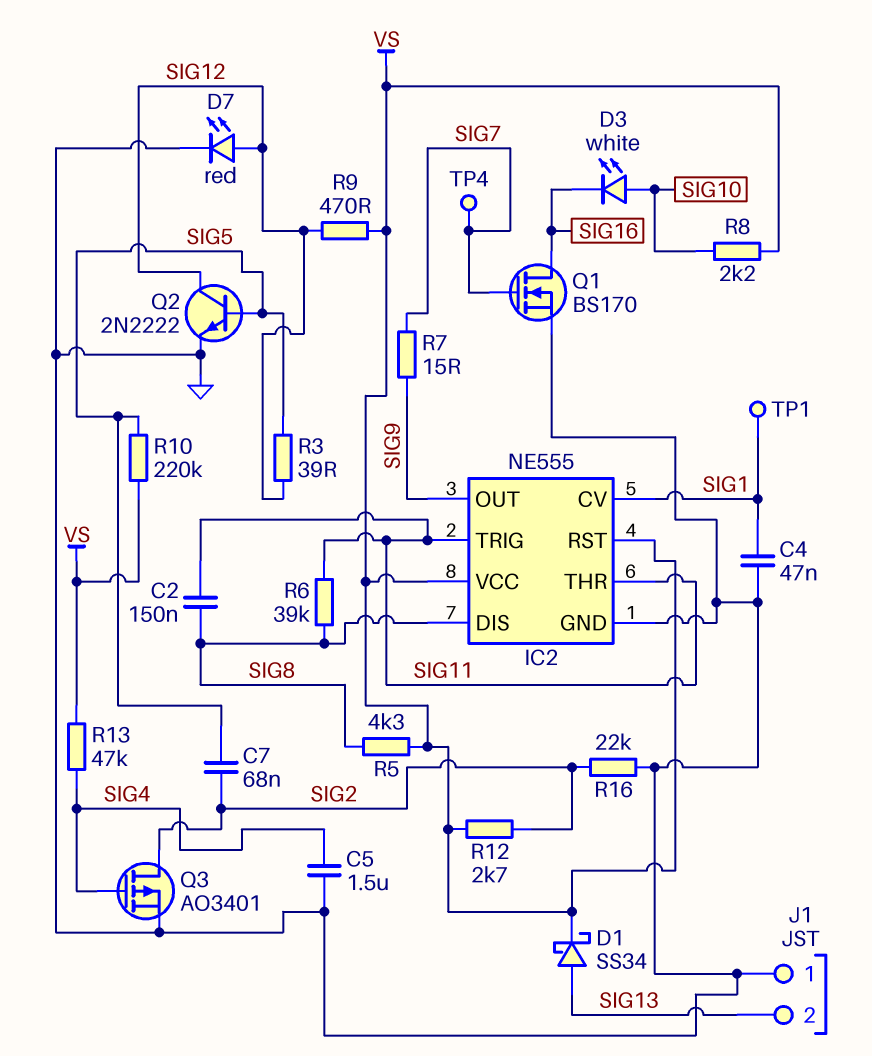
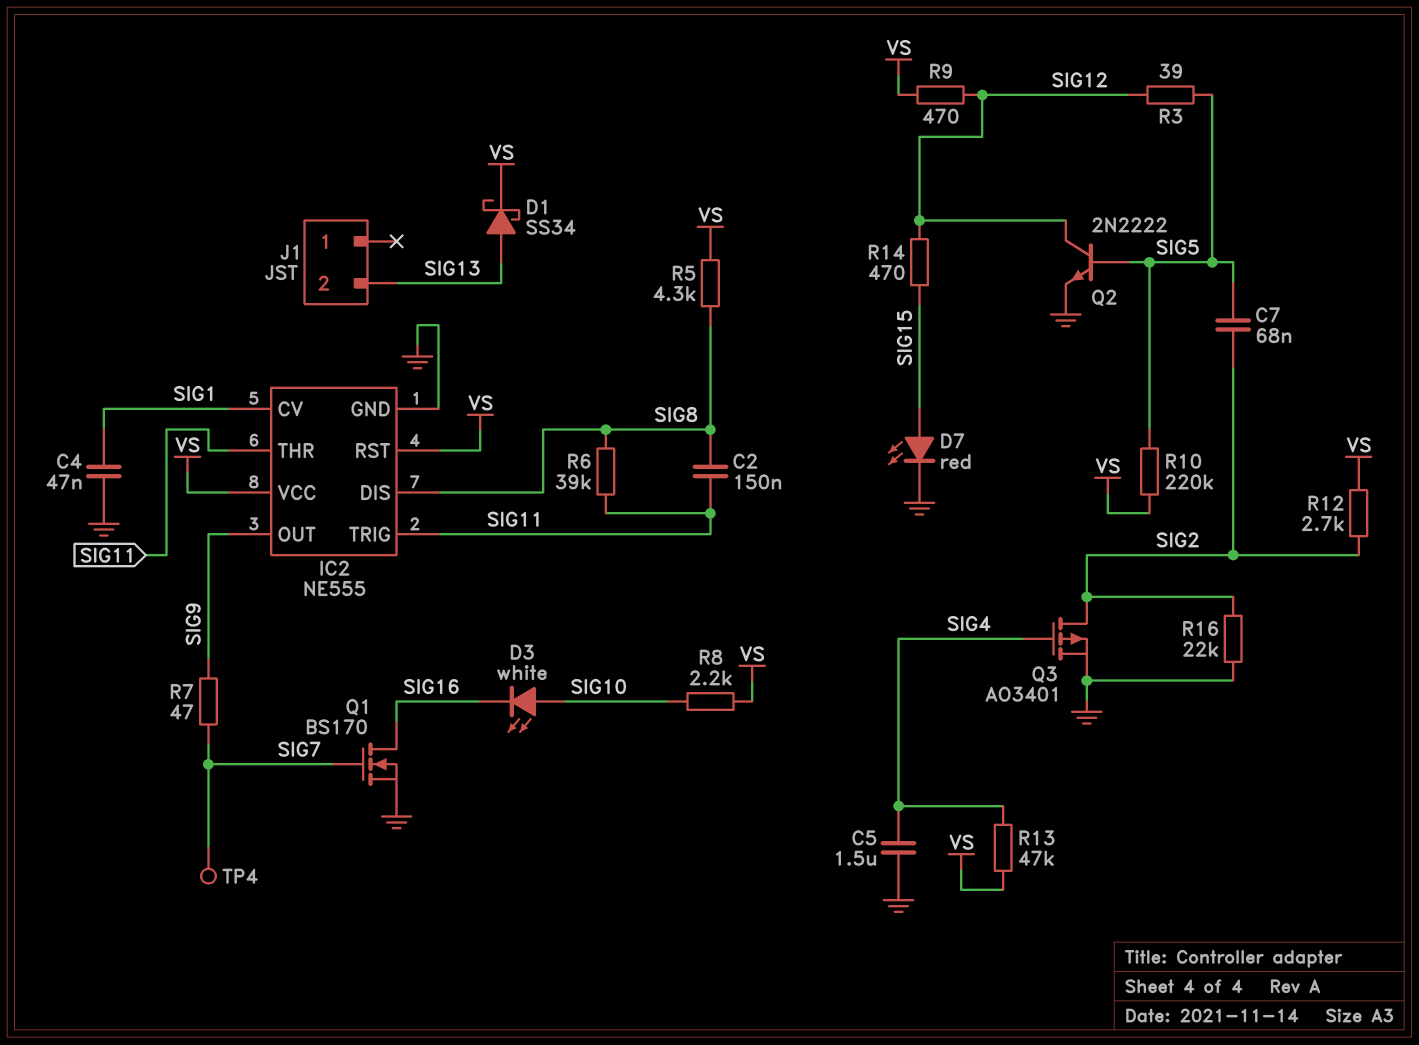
D7: LED red (A SIG12, K GND) -> LED red (A SIG15, K GND)
J1 pin 1: GND -> none
R7: 15 (SIG7, SIG9) -> 47 (SIG7, SIG9)
R14: none -> 470 (SIG12, SIG15)
TP1: test point (SIG1) -> none

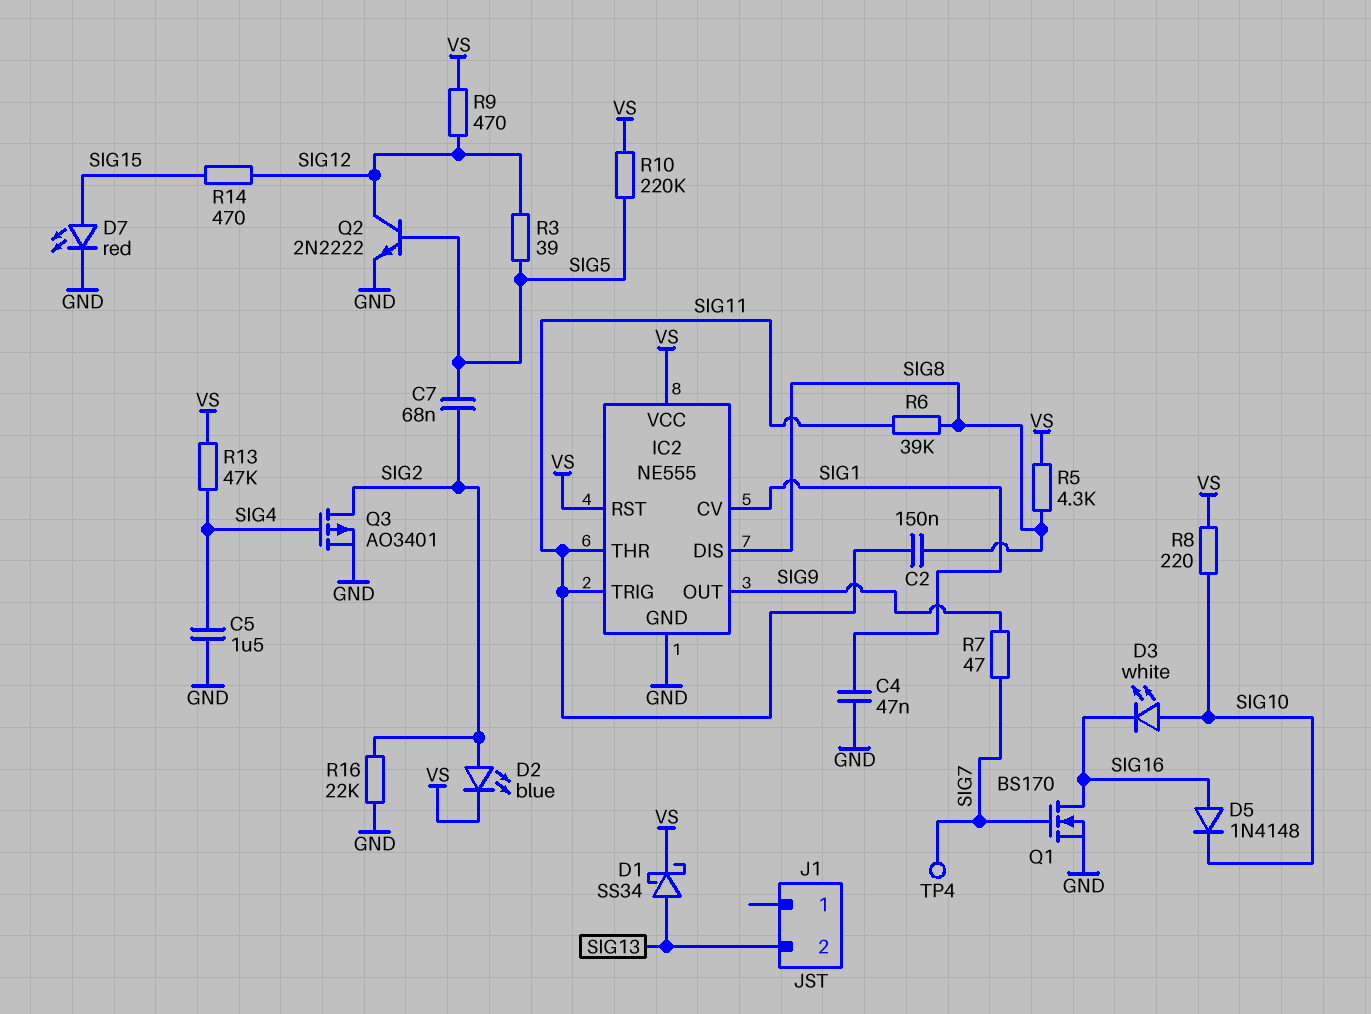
D2: none -> LED blue (A SIG2, K VS)
D5: none -> diode 1N4148 (A SIG16, K SIG10)
R8: 2.2k (SIG10, VS) -> 220 (SIG10, VS)
R12: 2.7k (SIG2, VS) -> none

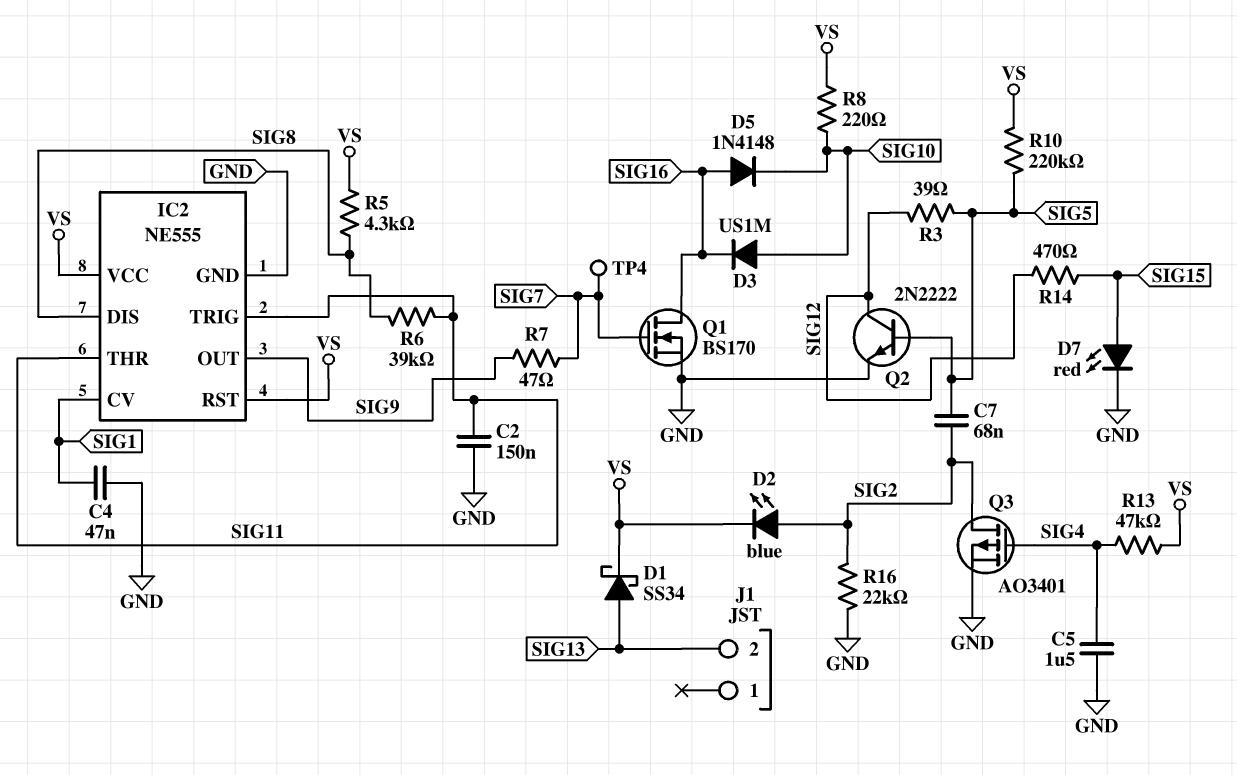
C2: 150nF (SIG8, SIG11) -> 150nF (GND, SIG11)
D3: LED white (A SIG10, K SIG16) -> diode US1M (A SIG10, K SIG16)
R9: 470 (SIG12, VS) -> none

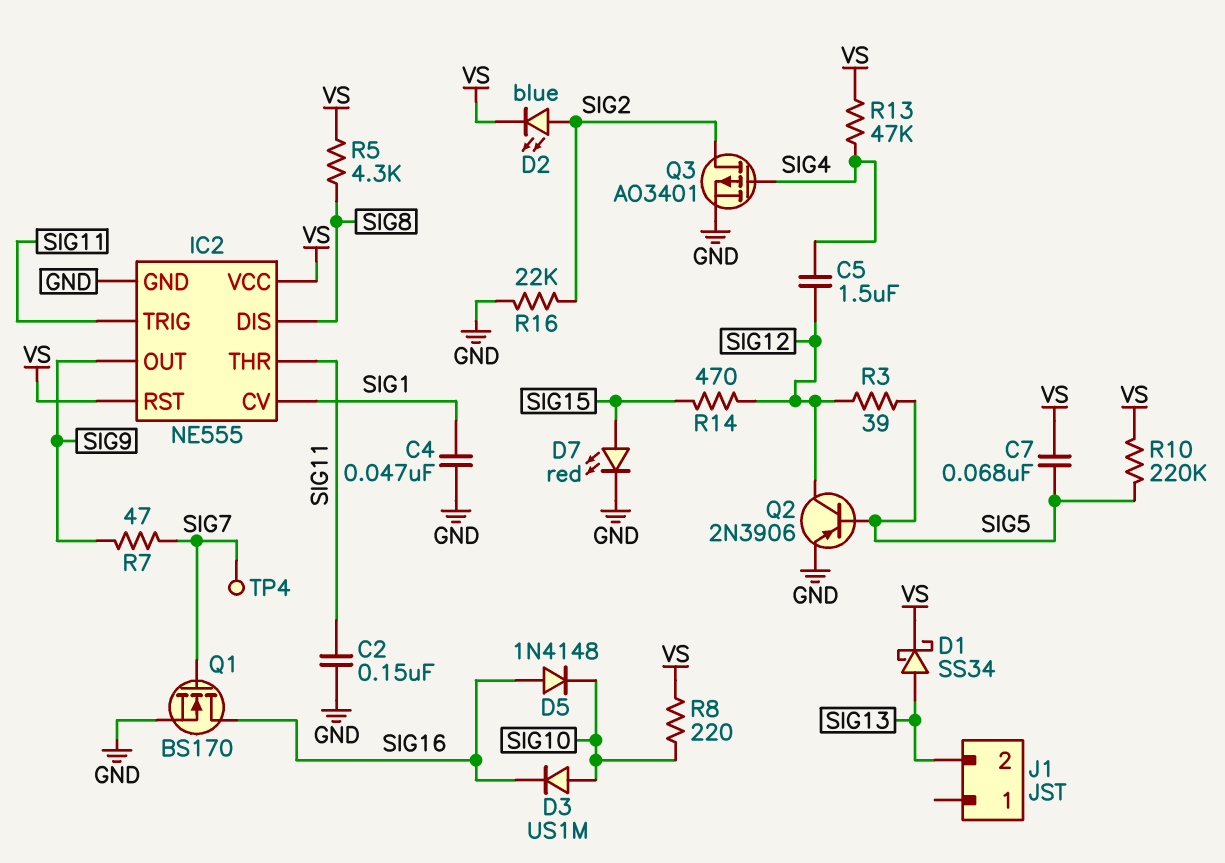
C5: 1.5uF (GND, SIG4) -> 1.5uF (SIG4, SIG12)
C7: 68nF (SIG2, SIG5) -> 68nF (SIG5, VS)
Q2: NPN 2N2222 (B SIG5, C SIG12, E GND) -> PNP 2N3906 (B SIG5, C SIG12, E GND)
R6: 39k (SIG8, SIG11) -> none

